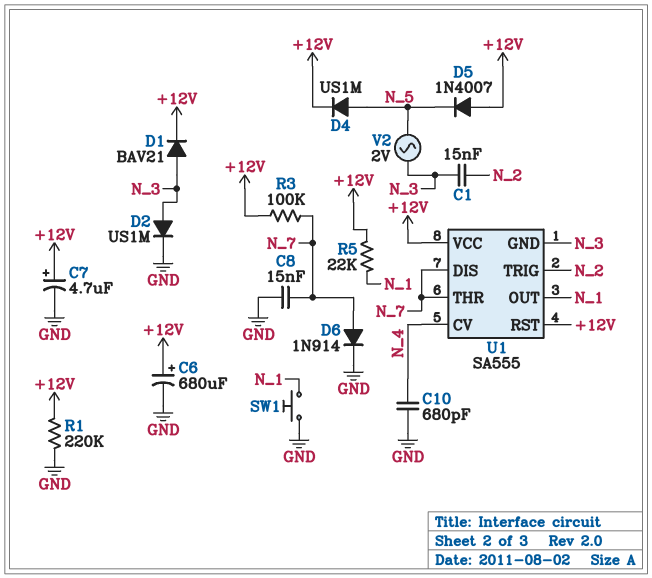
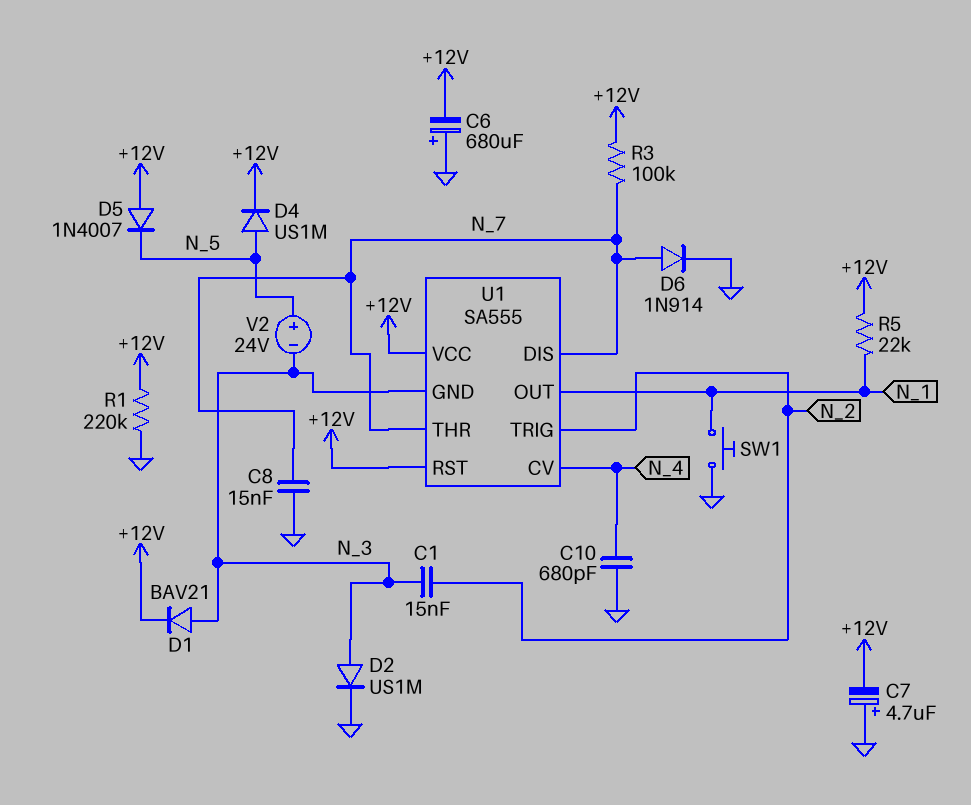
C6: 680uF (plus +12V, minus GND) -> 680uF (plus GND, minus +12V)
C7: 4.7uF (plus +12V, minus GND) -> 4.7uF (plus GND, minus +12V)
V2: AC 2V (N_3, N_5) -> 24V (plus N_5, minus N_3)

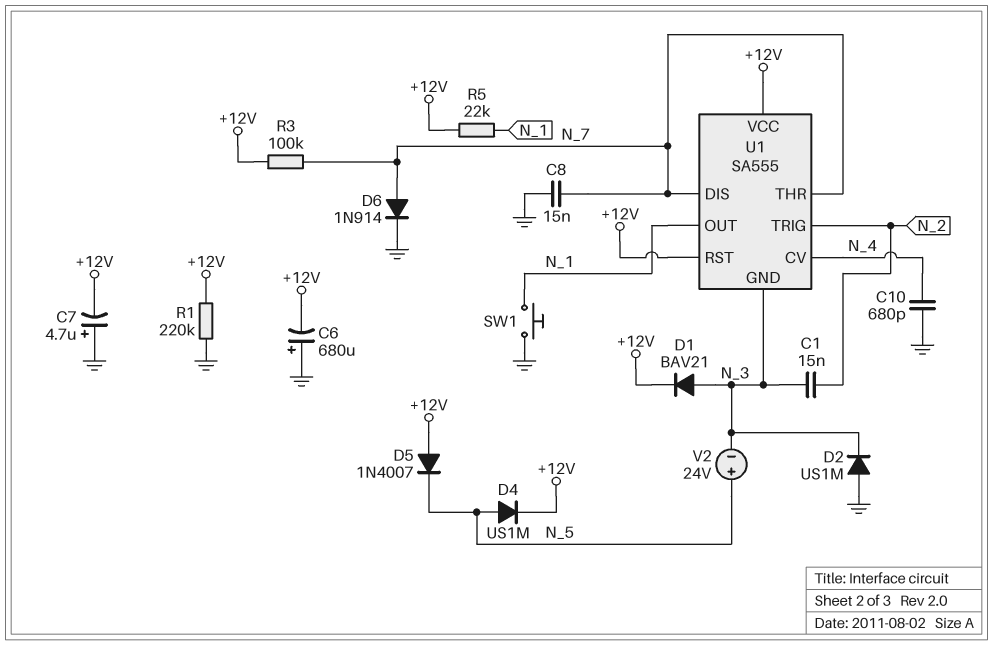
D2: diode US1M (A N_3, K GND) -> diode US1M (A GND, K N_3)

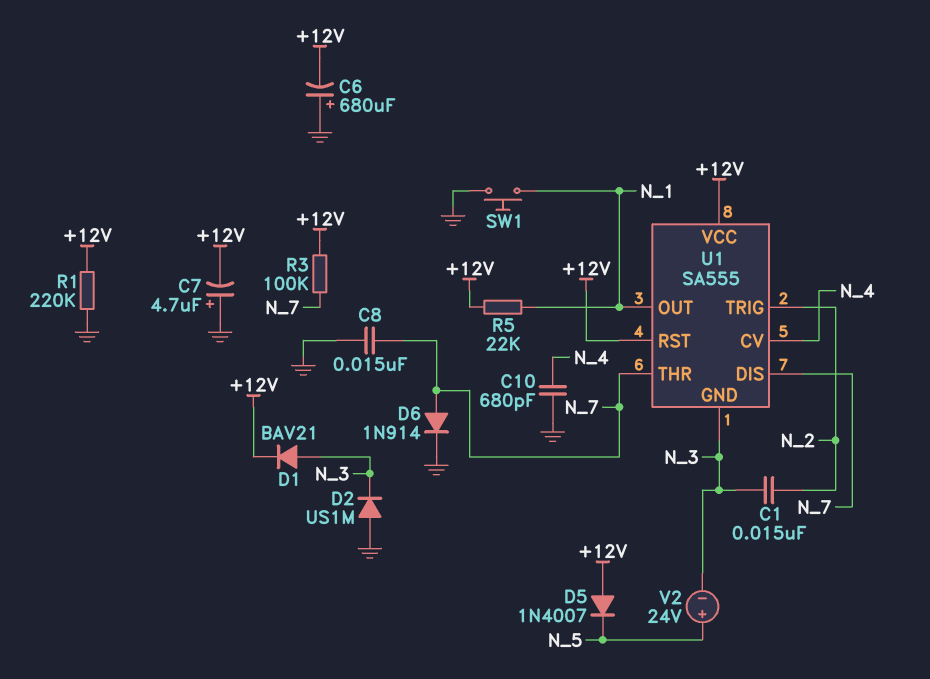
D4: diode US1M (A N_5, K +12V) -> none

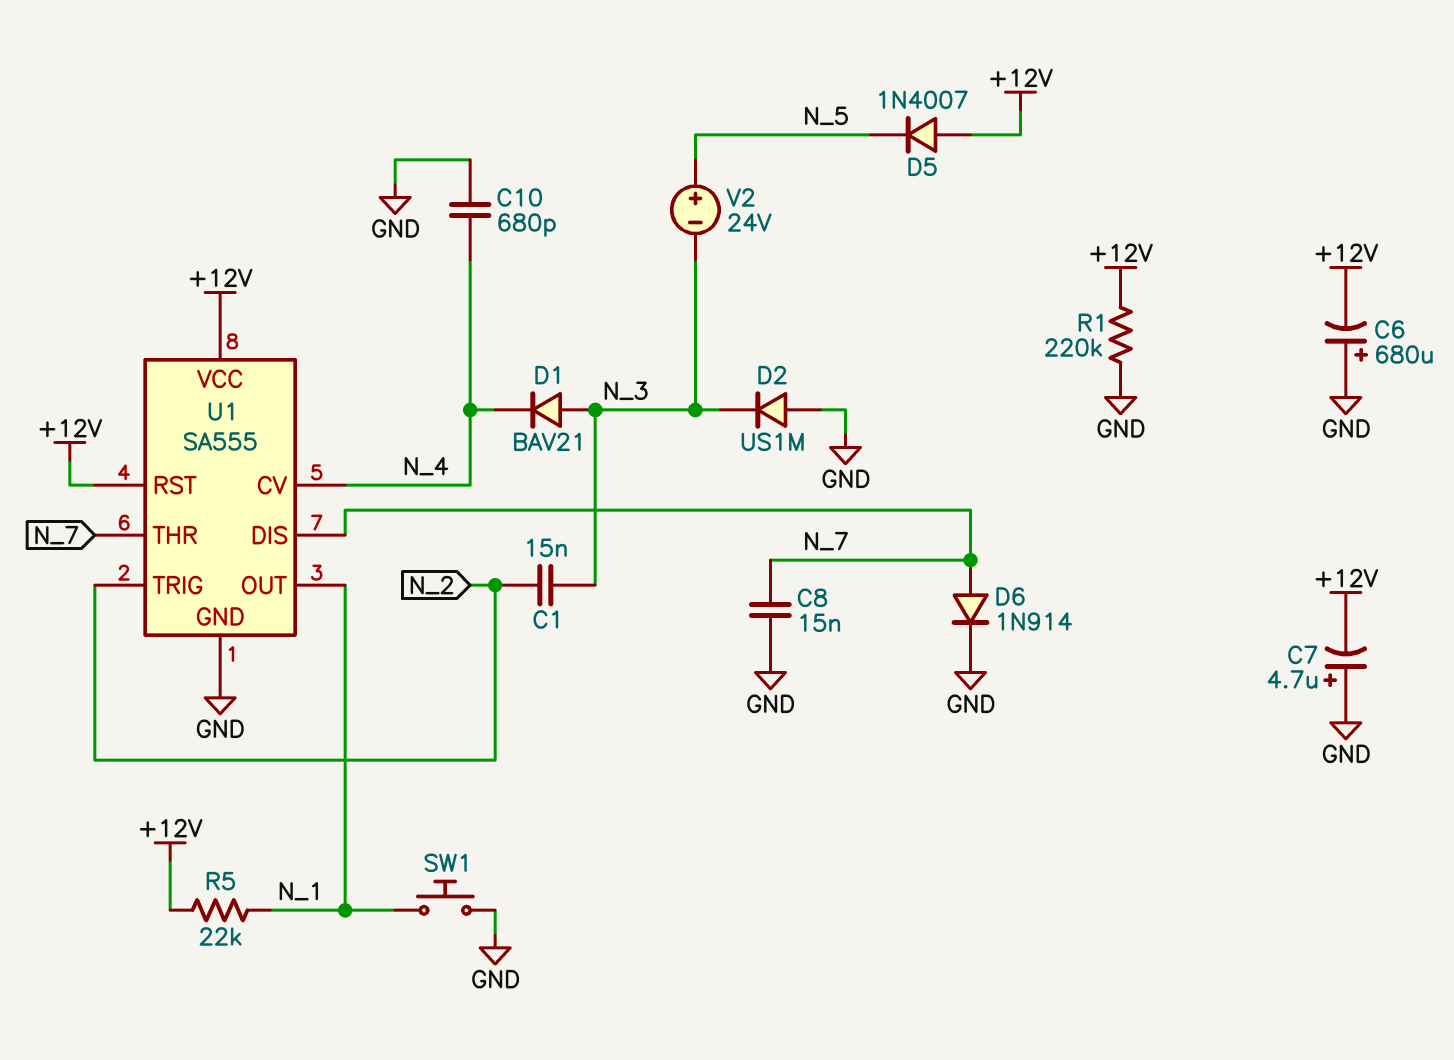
D1: diode BAV21 (A N_3, K +12V) -> diode BAV21 (A N_3, K N_4)
R3: 100k (+12V, N_7) -> none
U1 pin GND: N_3 -> GND

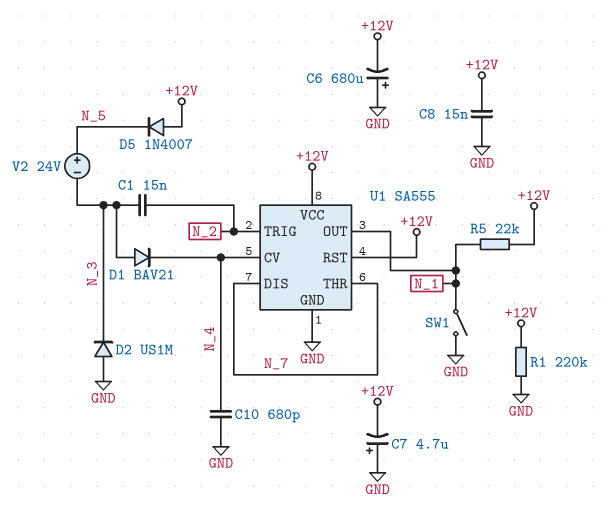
C8: 15nF (GND, N_7) -> 15nF (+12V, GND)
D6: diode 1N914 (A N_7, K GND) -> none
SW1: button (GND, N_1) -> switch (GND, N_1)

